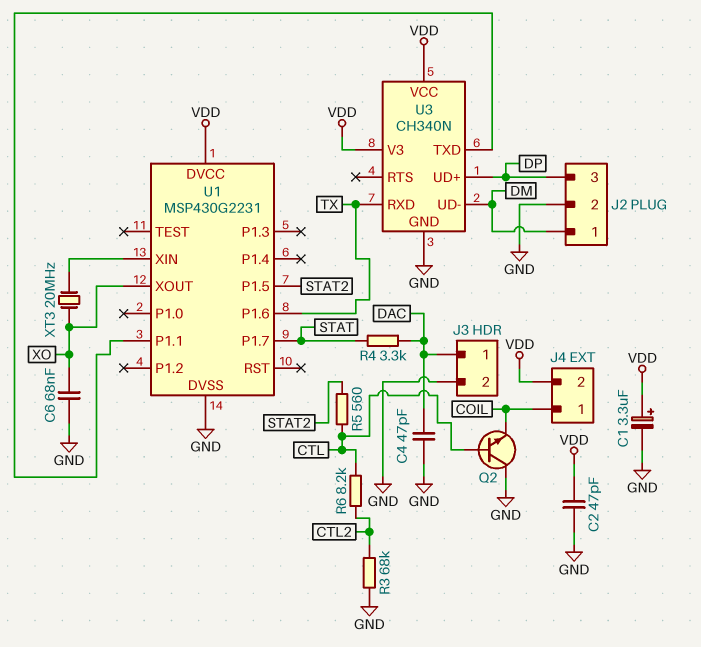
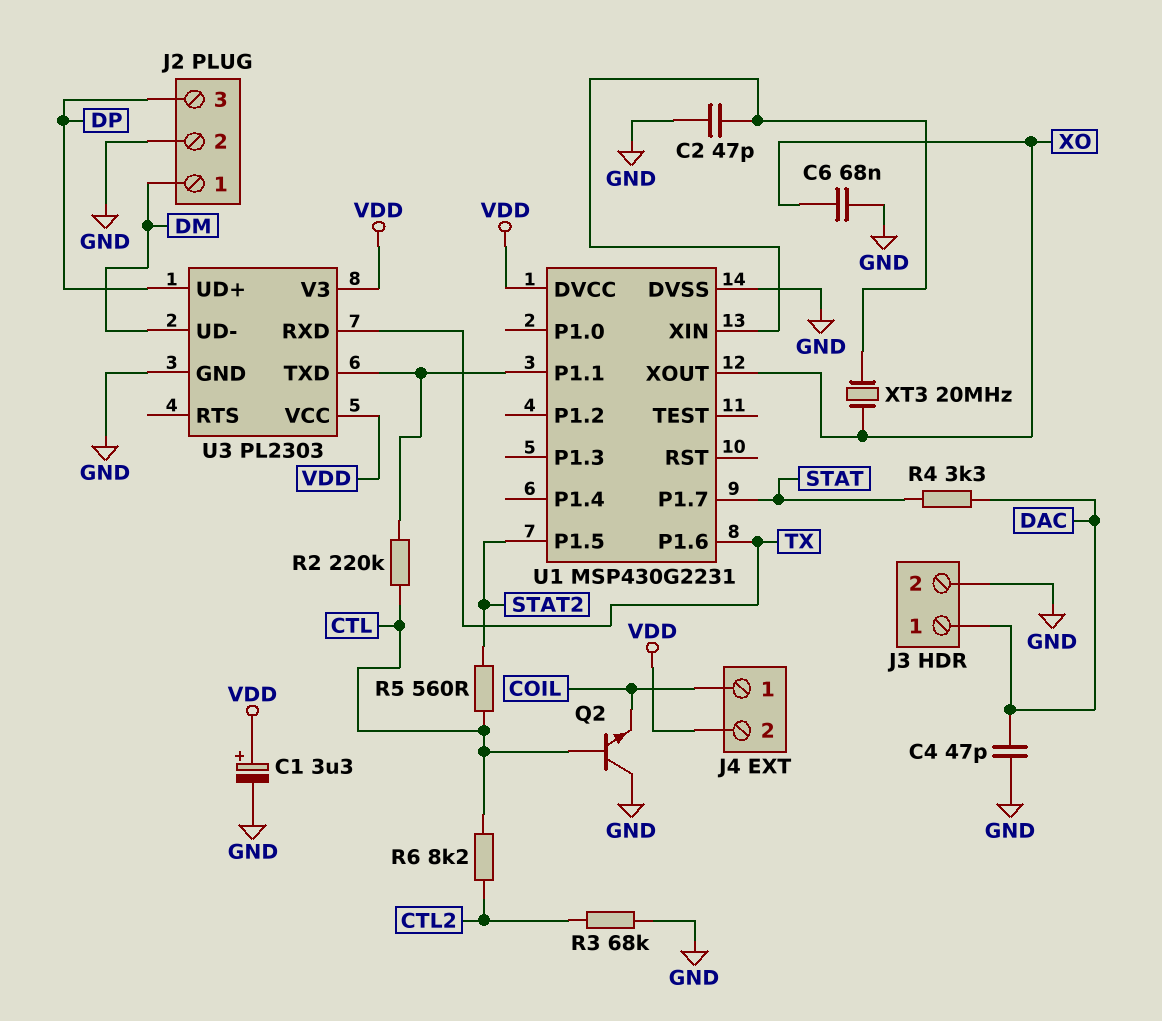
C2: 47pF (GND, VDD) -> 47pF (GND, U1/XIN)
R2: none -> 220k (CTL, U1/P1.1)
U3: CH340N -> PL2303

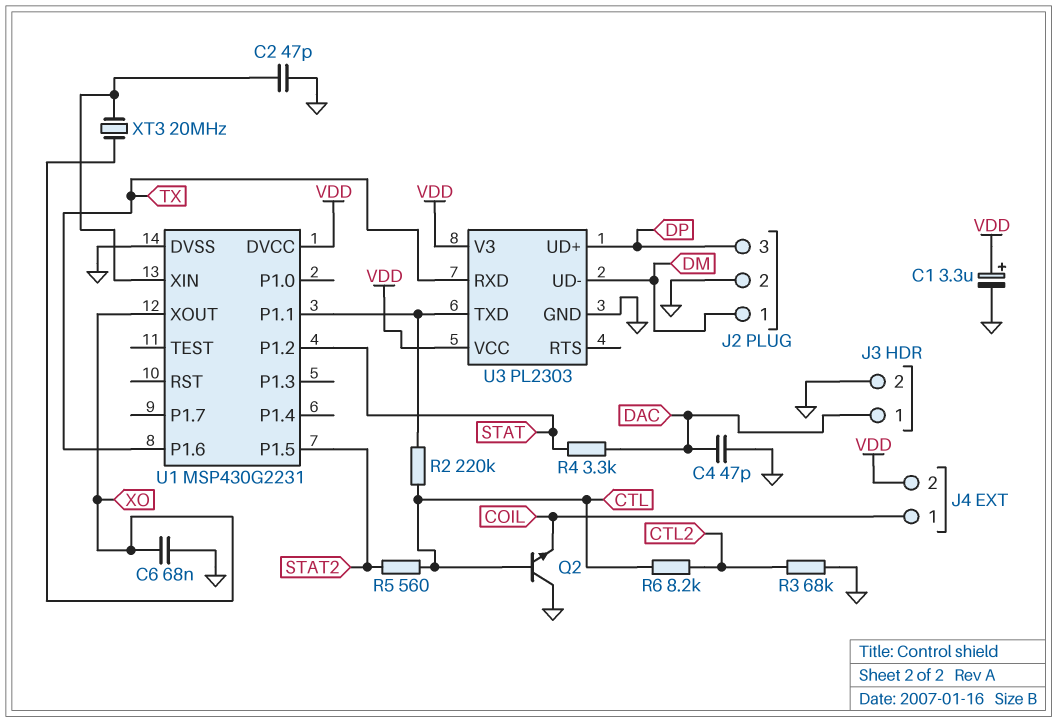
U1 pin P1.2: none -> STAT
U1 pin P1.7: STAT -> none

